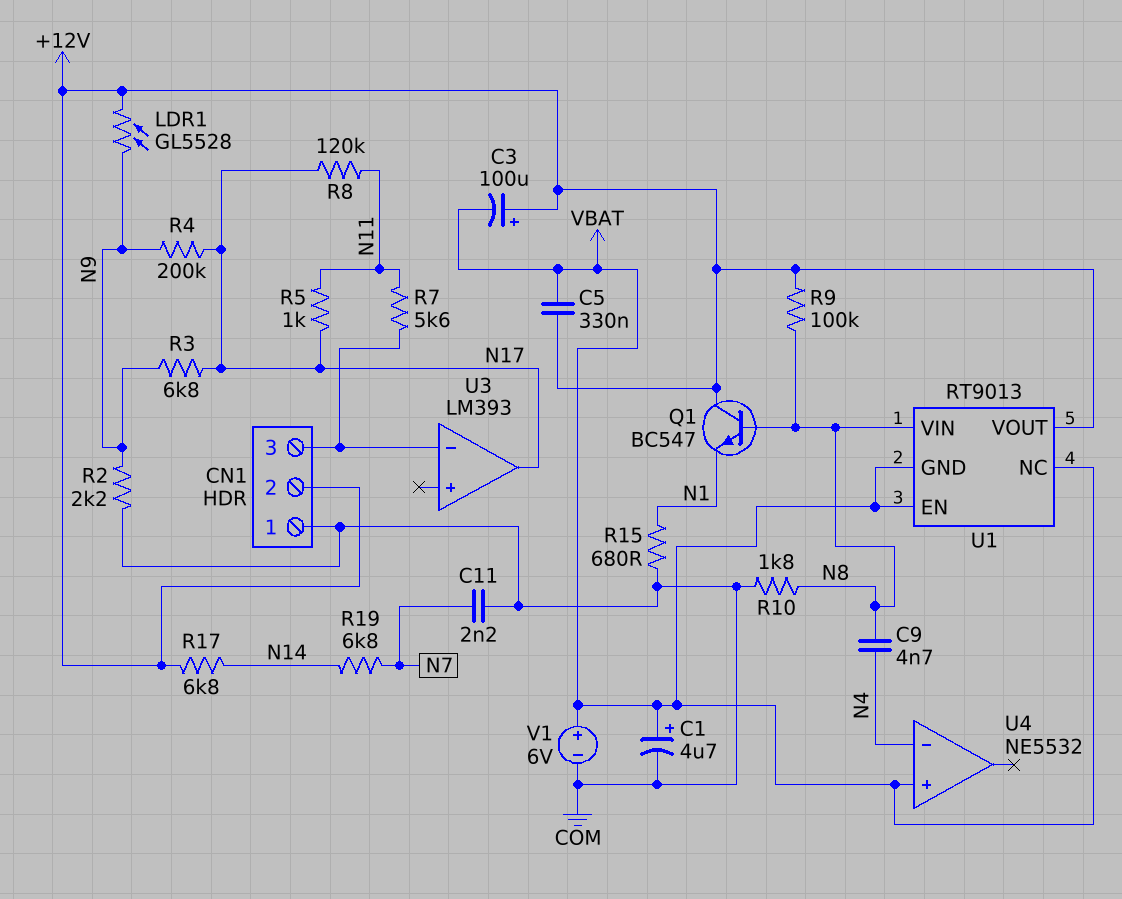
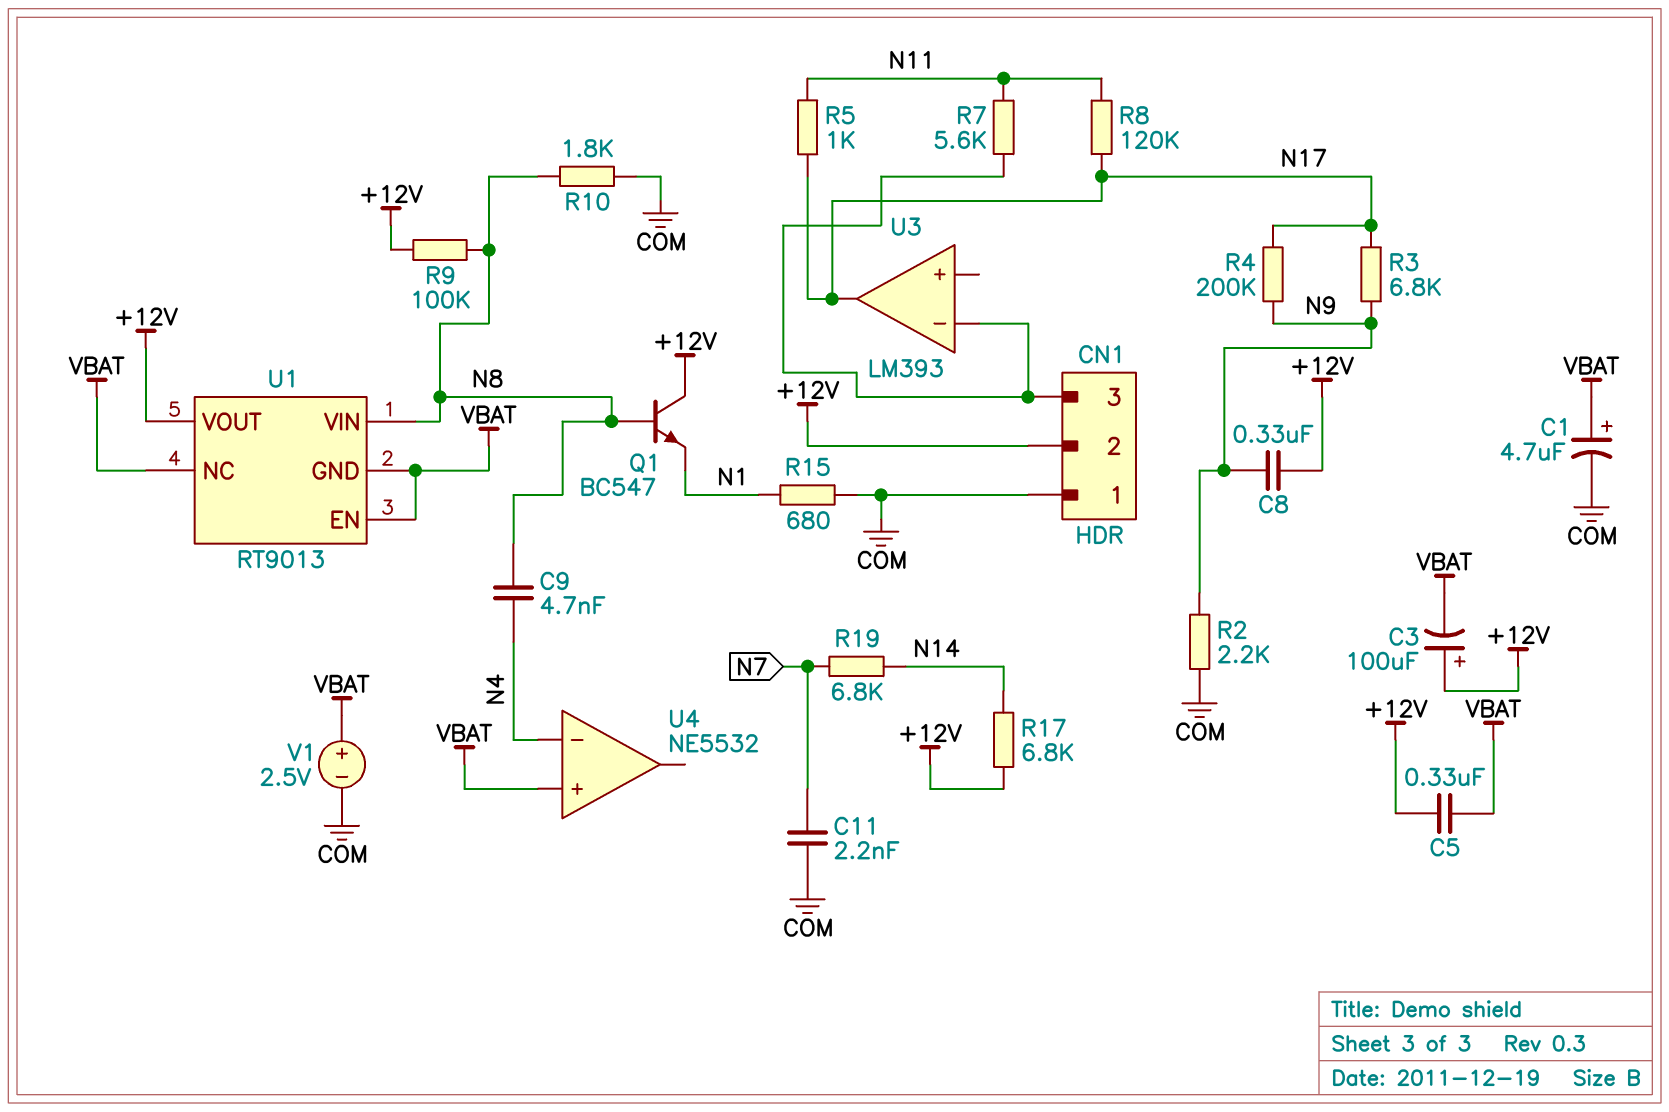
C8: none -> 330nF (+12V, N9)
LDR1: GL5528 (+12V, N9) -> none
V1: 6V (plus VBAT, minus COM) -> 2.5V (plus VBAT, minus COM)

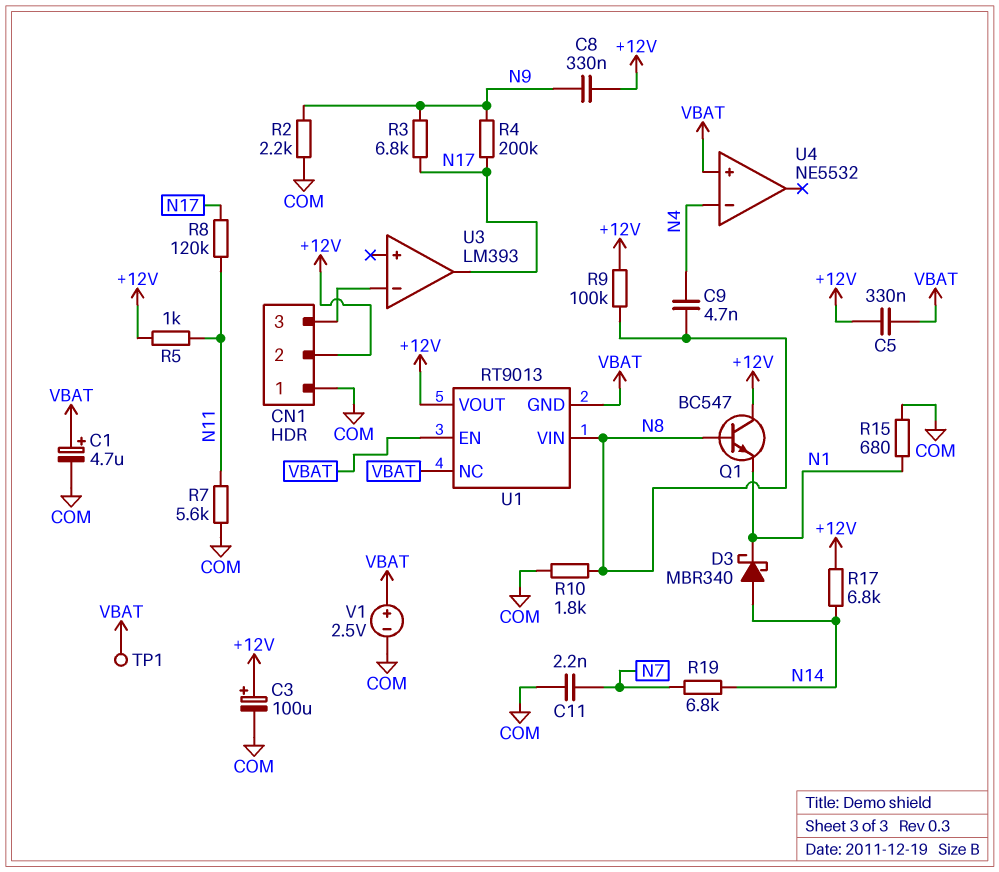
C3: 100uF (plus +12V, minus VBAT) -> 100uF (plus +12V, minus COM)
D3: none -> schottky MBR340 (A N14, K N1)
R5: 1k (N11, N17) -> 1k (+12V, N11)
R7: 5.6k (CN1/3, N11) -> 5.6k (COM, N11)
TP1: none -> test point (VBAT)

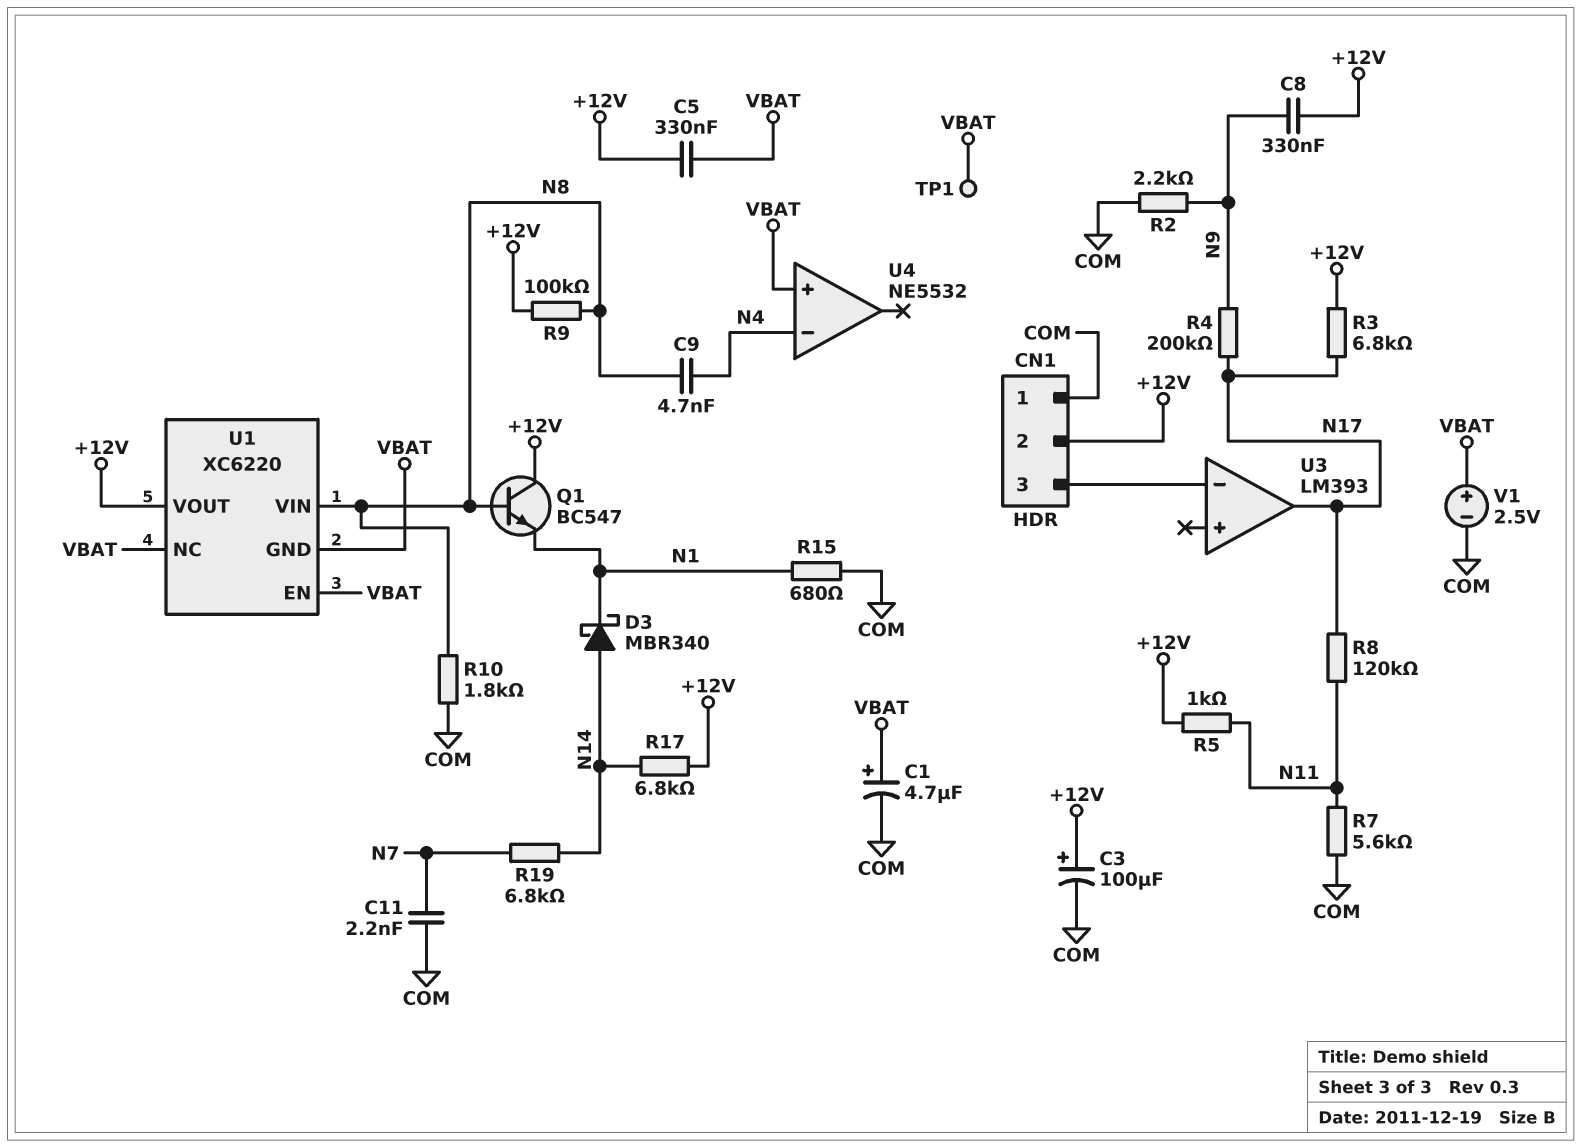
R3: 6.8k (N9, N17) -> 6.8k (+12V, N17)
U1: RT9013 -> XC6220

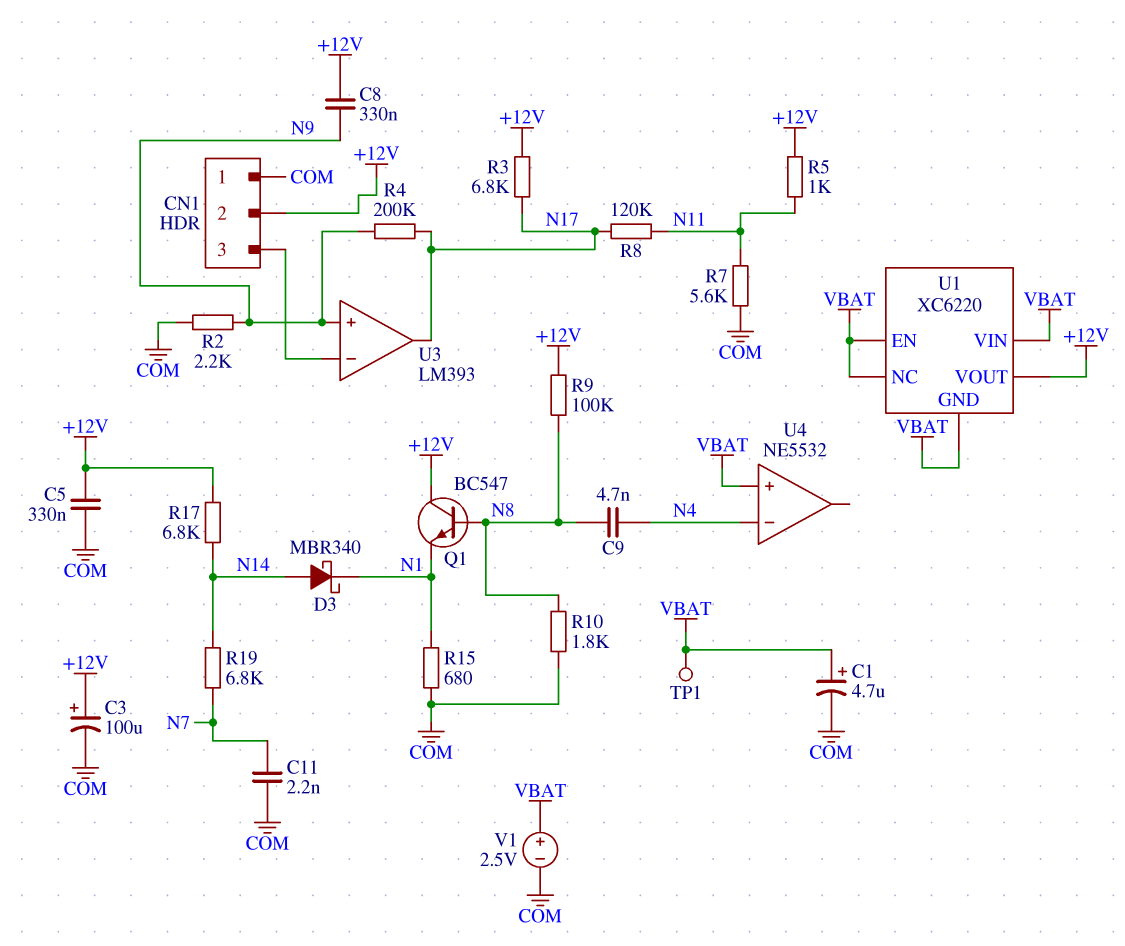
C5: 330nF (+12V, VBAT) -> 330nF (+12V, COM)
U1 pin VIN: N8 -> VBAT
U3 pin in+: none -> N9

